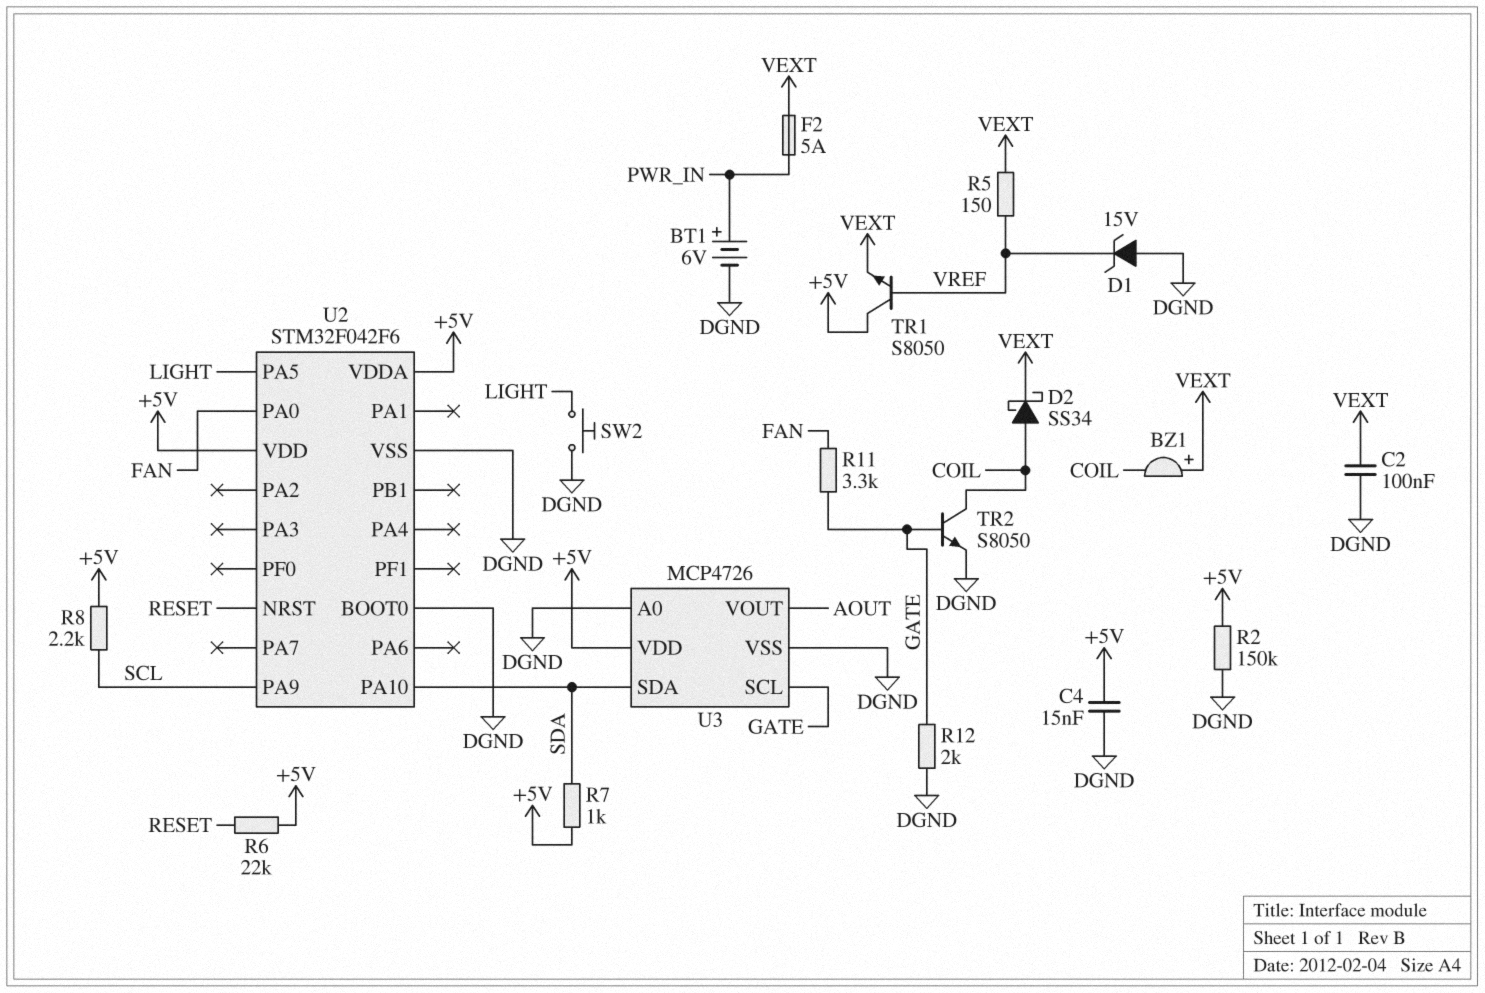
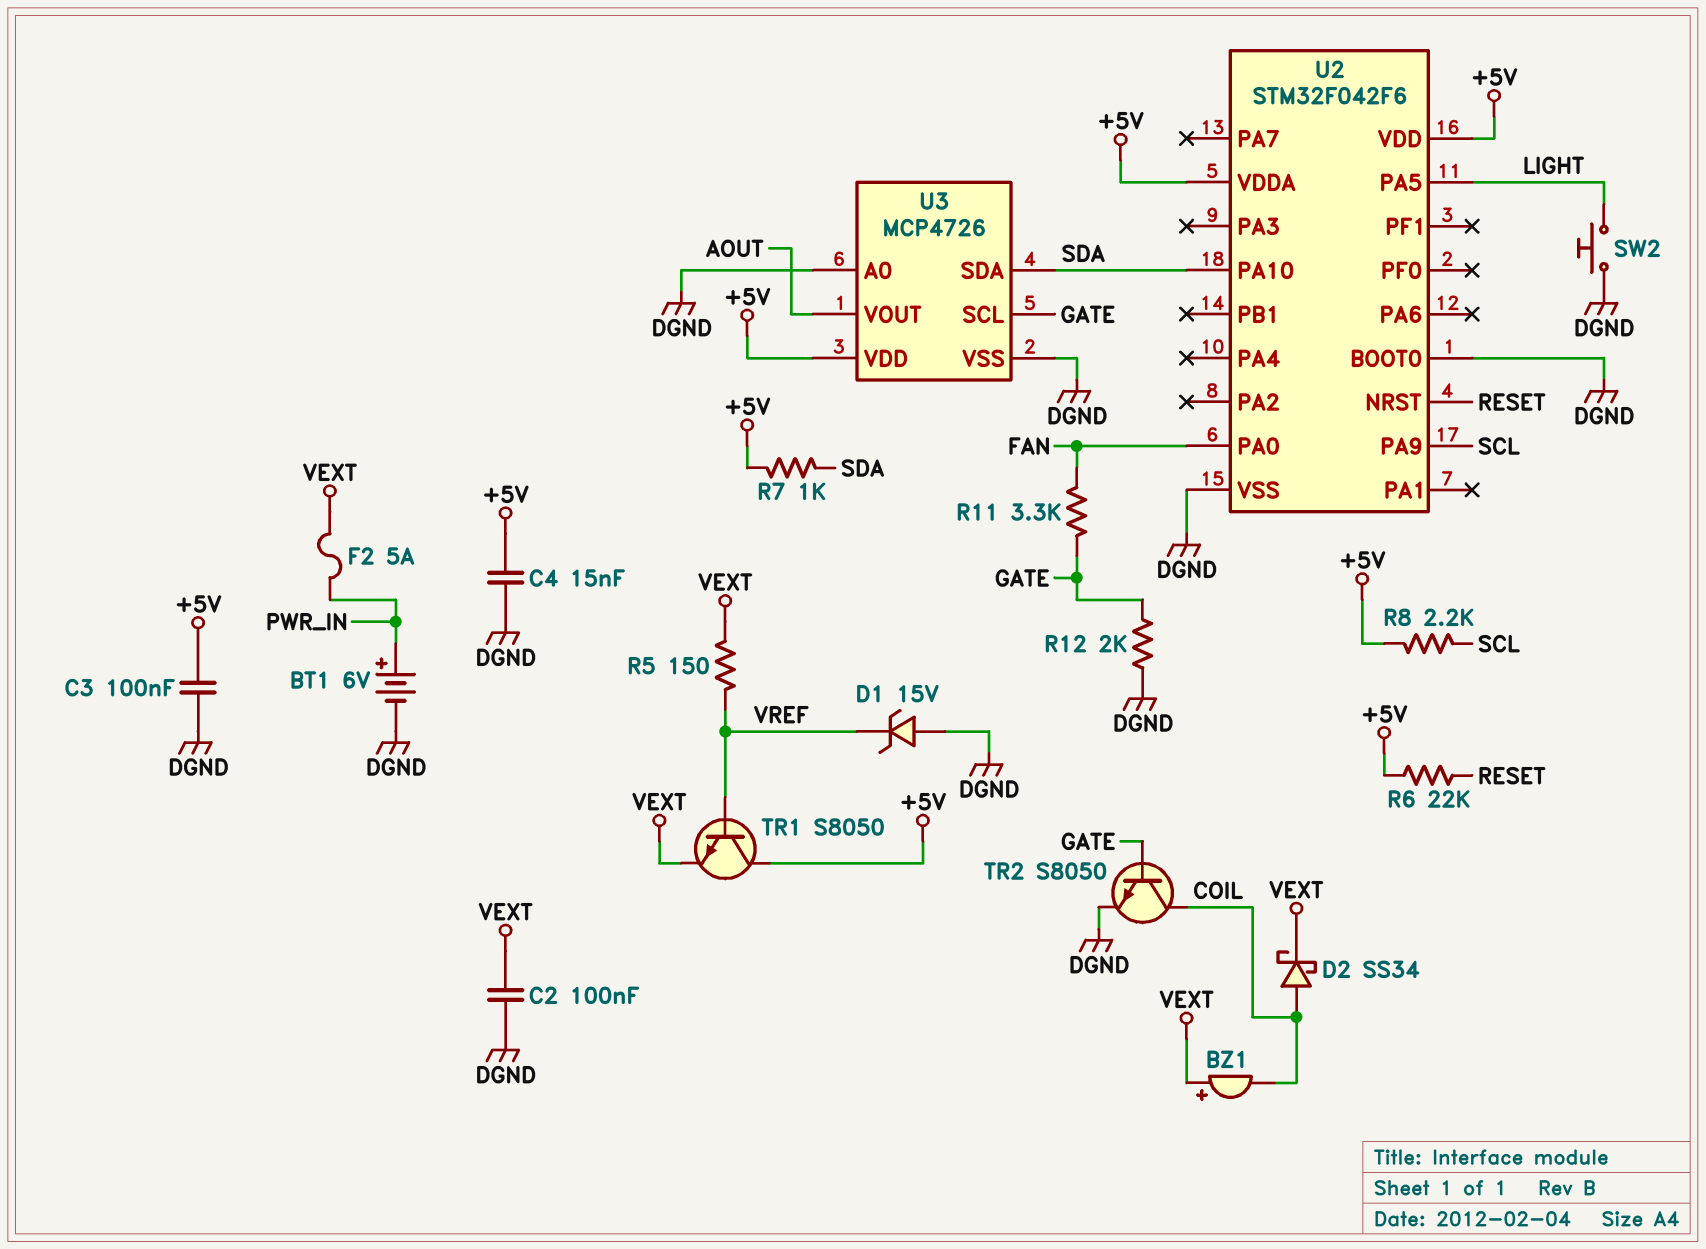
C3: none -> 100nF (+5V, DGND)
R2: 150k (+5V, DGND) -> none

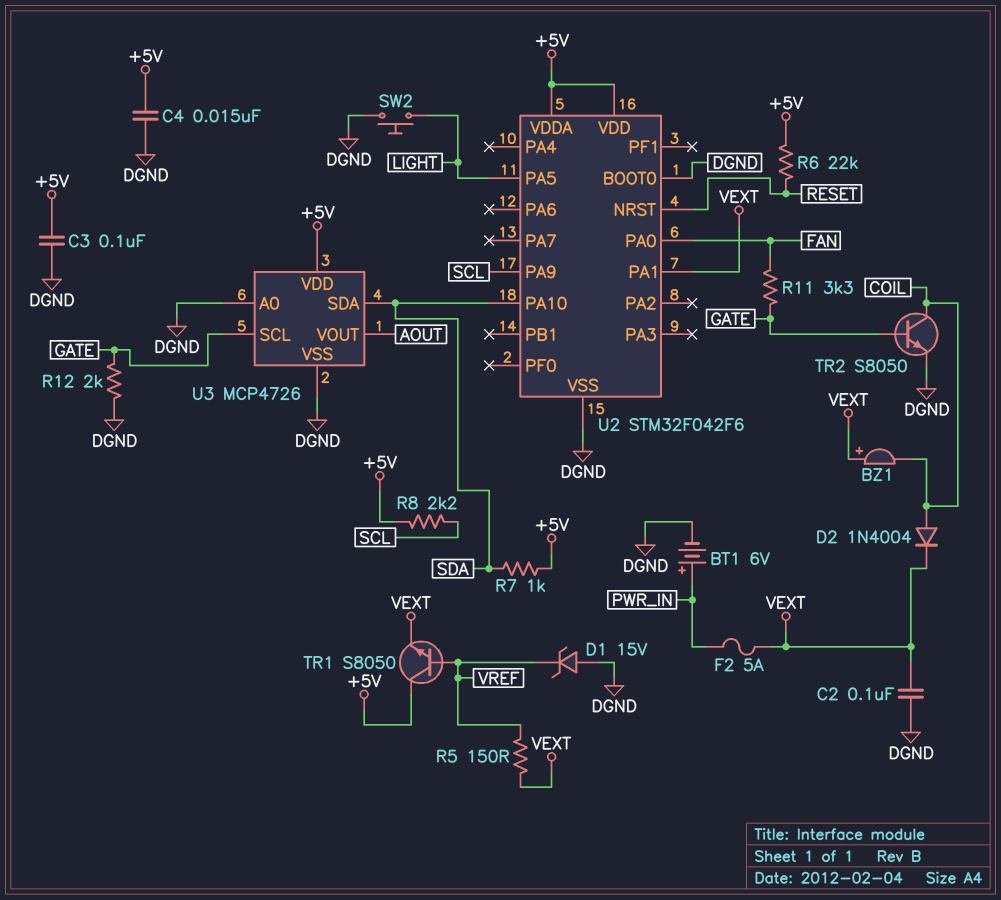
D2: schottky SS34 (A COIL, K VEXT) -> diode 1N4004 (A COIL, K VEXT)
U2 pin PA1: none -> VEXT

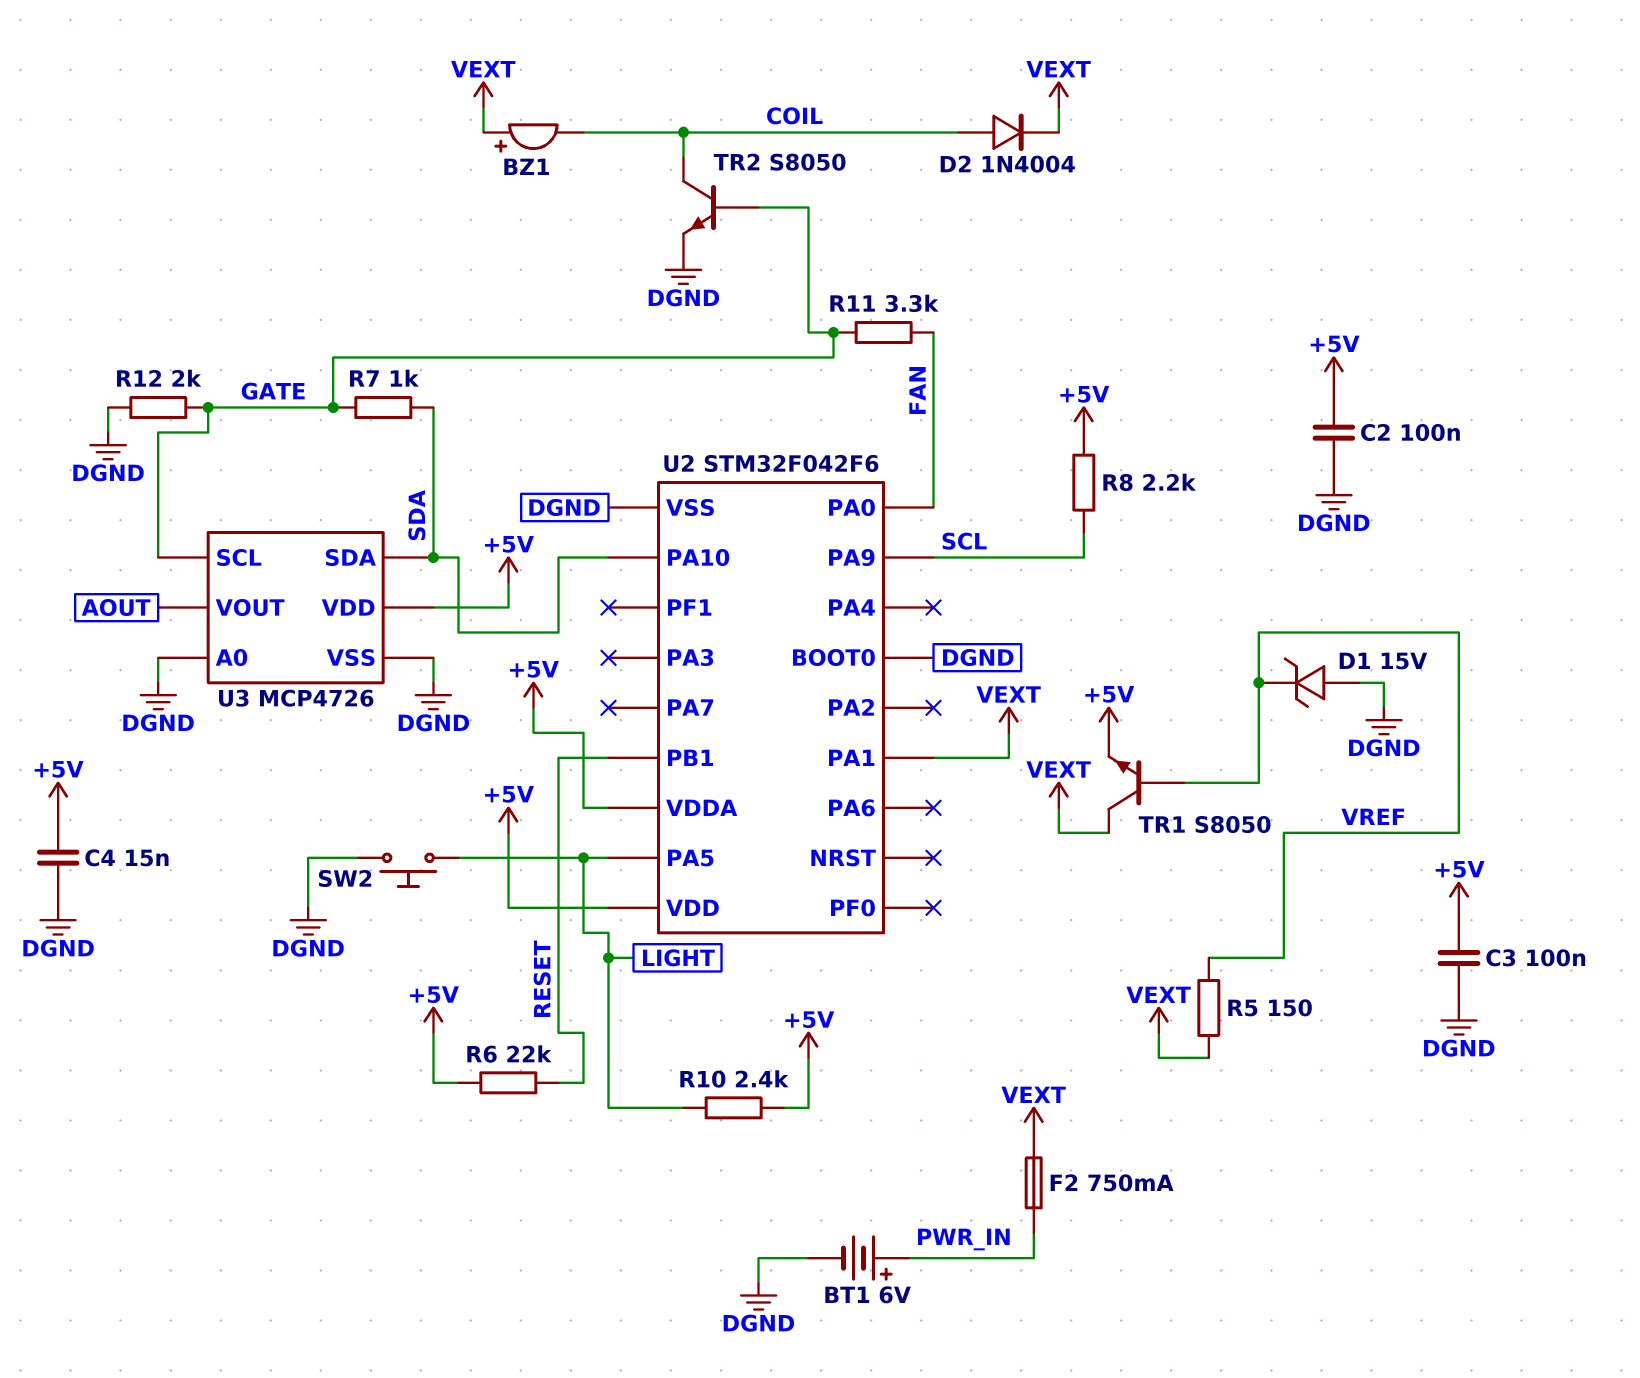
C2: 100nF (DGND, VEXT) -> 100nF (+5V, DGND)
F2: 5A (PWR_IN, VEXT) -> 750mA (PWR_IN, VEXT)
R7: 1k (+5V, SDA) -> 1k (GATE, SDA)
R10: none -> 2.4k (+5V, LIGHT)
TR1: NPN S8050 (B VREF, C +5V, E VEXT) -> NPN S8050 (B VREF, C VEXT, E +5V)
U2 pin NRST: RESET -> none
U2 pin PB1: none -> RESET

